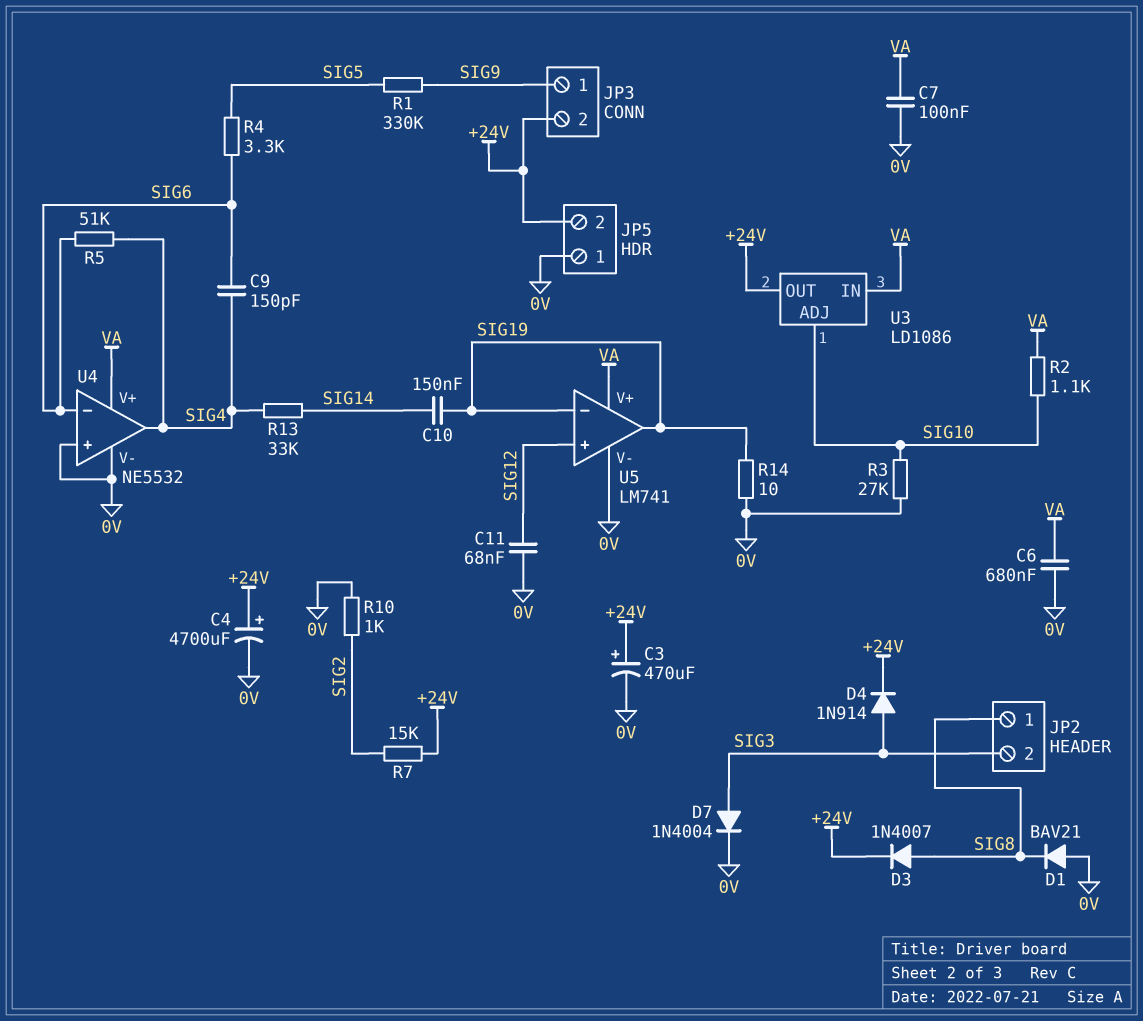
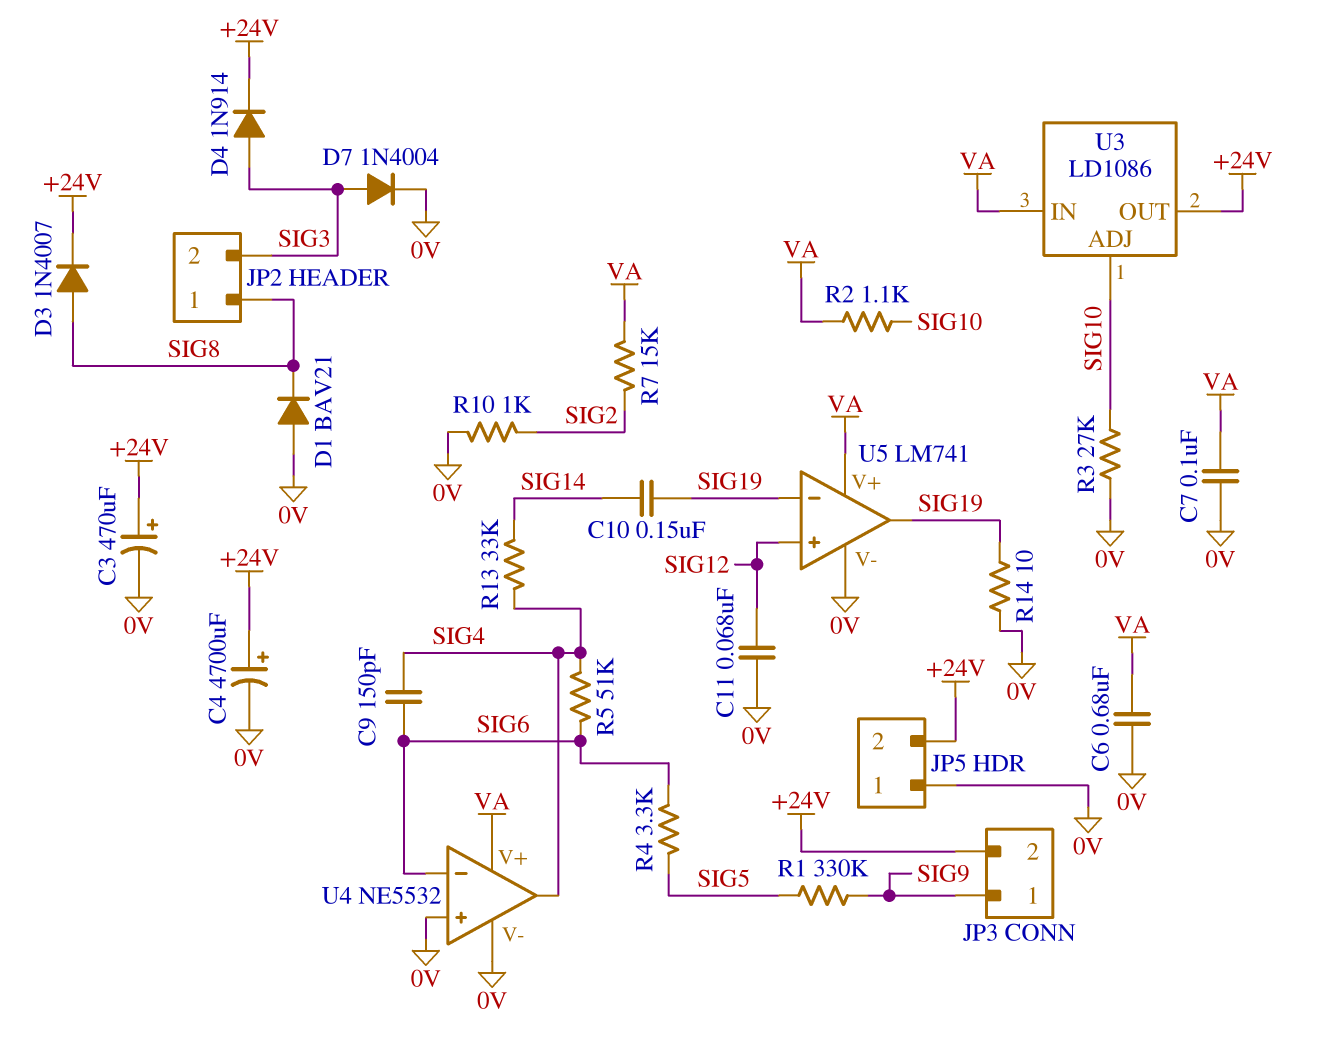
R7: 15k (+24V, SIG2) -> 15k (SIG2, VA)

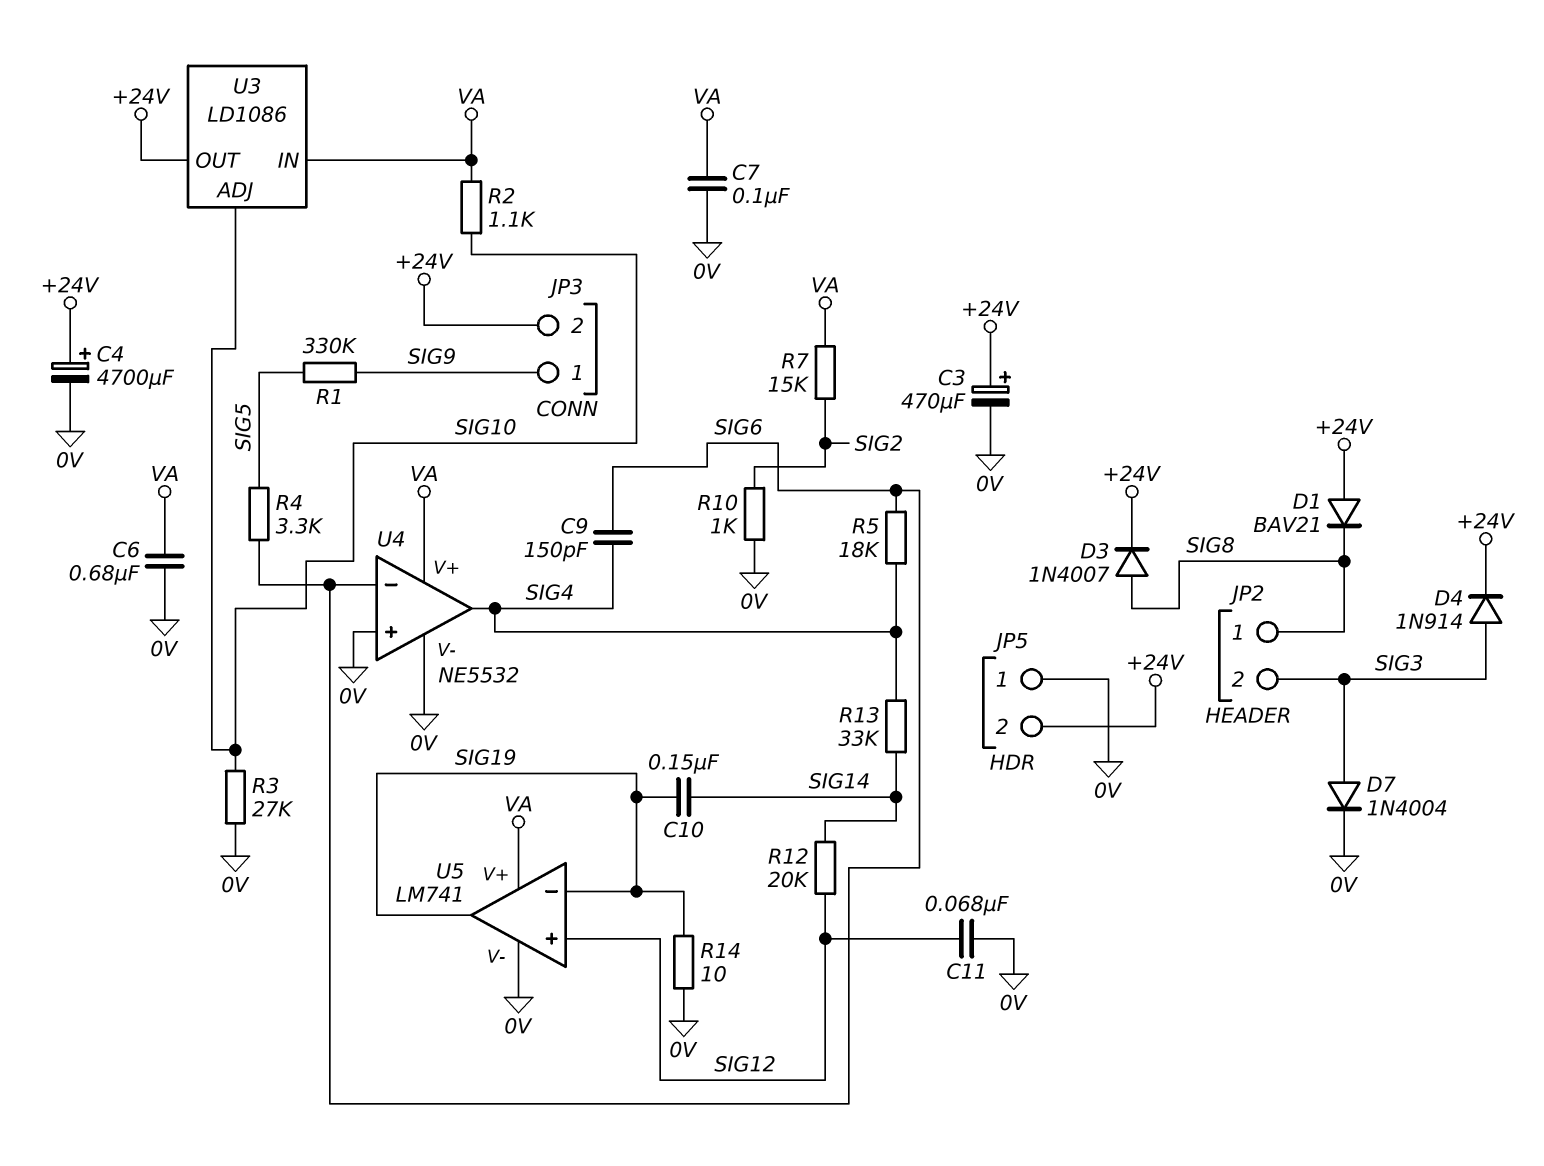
D1: diode BAV21 (A 0V, K SIG8) -> diode BAV21 (A +24V, K SIG8)
R5: 51k (SIG4, SIG6) -> 18k (SIG4, SIG6)
R12: none -> 20k (SIG12, SIG14)

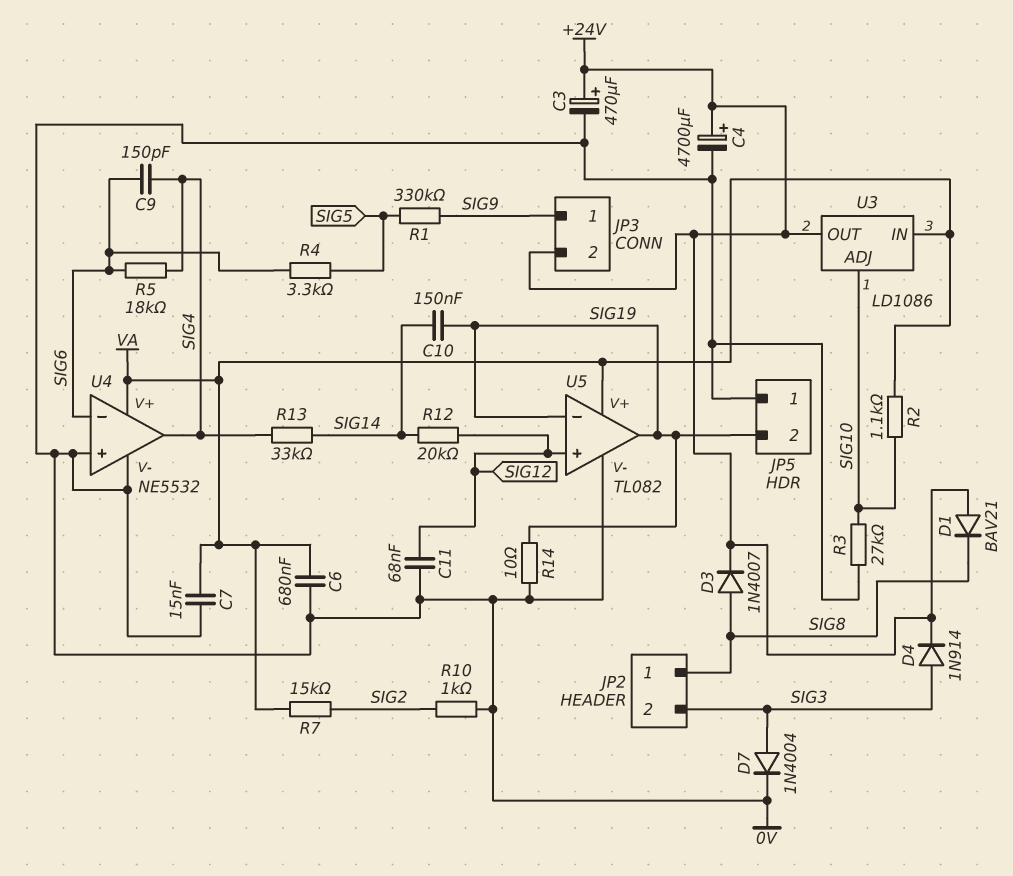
C7: 100nF (0V, VA) -> 15nF (0V, VA)
JP5 pin 2: +24V -> SIG19
U5: LM741 -> TL082

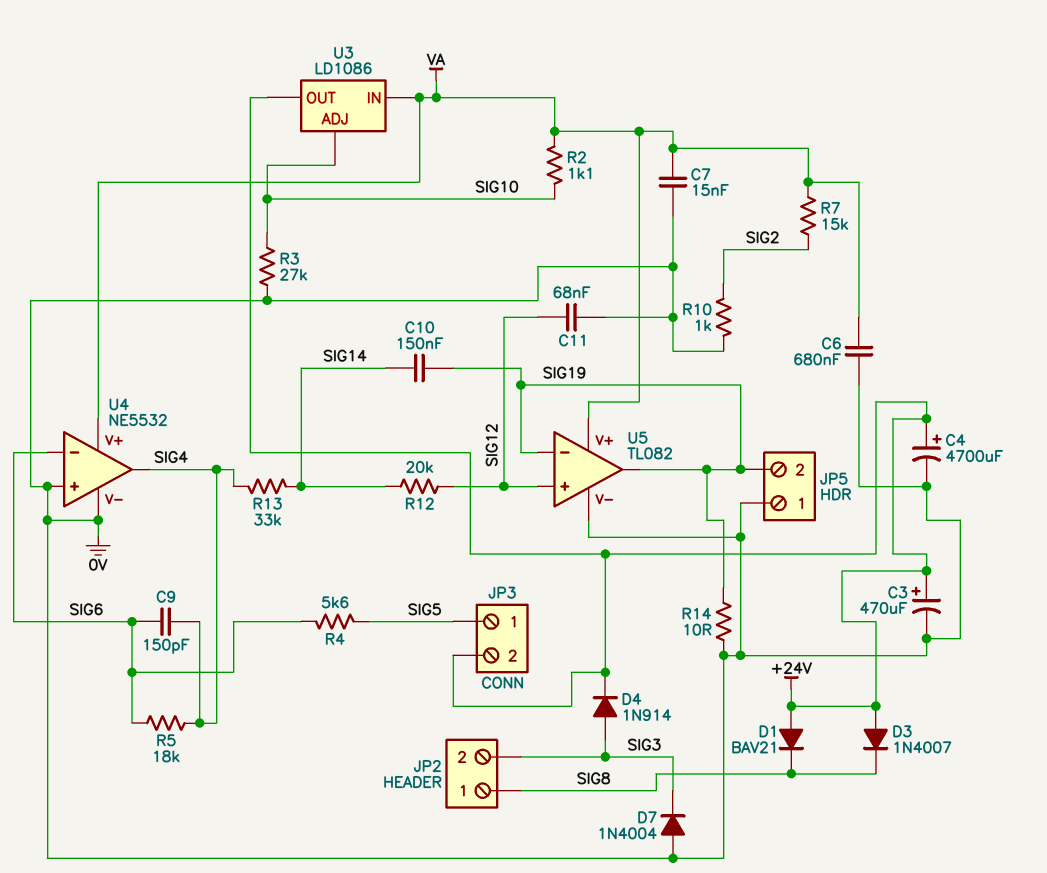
D3: diode 1N4007 (A SIG8, K +24V) -> diode 1N4007 (A +24V, K SIG8)
D7: diode 1N4004 (A SIG3, K 0V) -> diode 1N4004 (A 0V, K SIG3)
JP3 pin 1: SIG9 -> SIG5
R1: 330k (SIG5, SIG9) -> none
R4: 3.3k (SIG5, SIG6) -> 5.6k (SIG5, SIG6)

